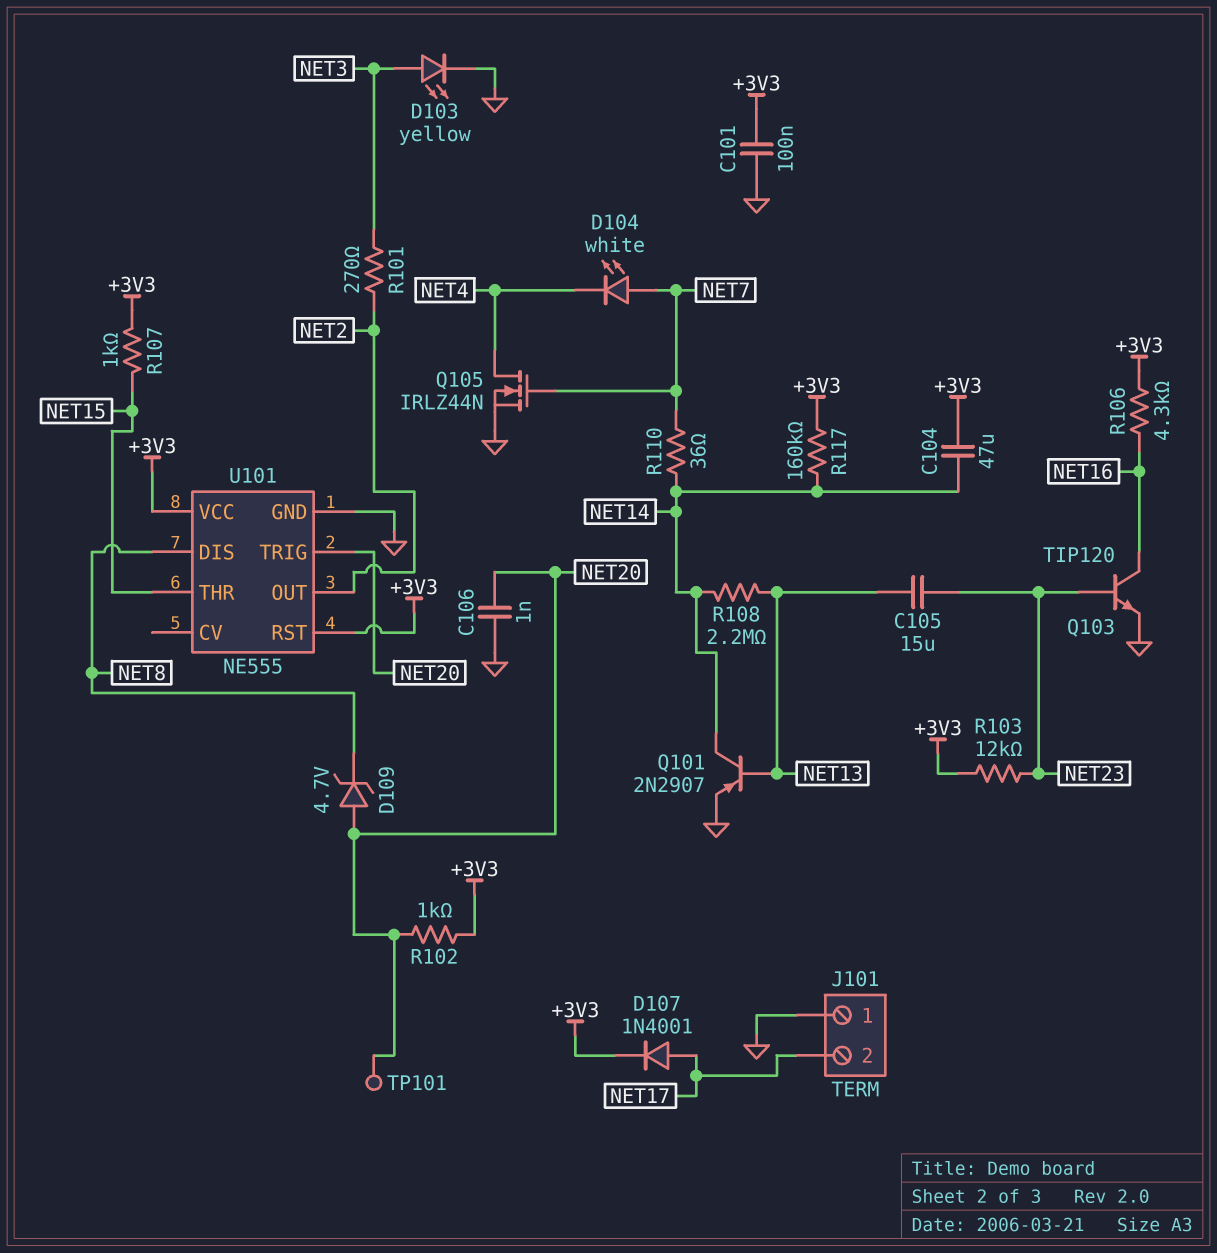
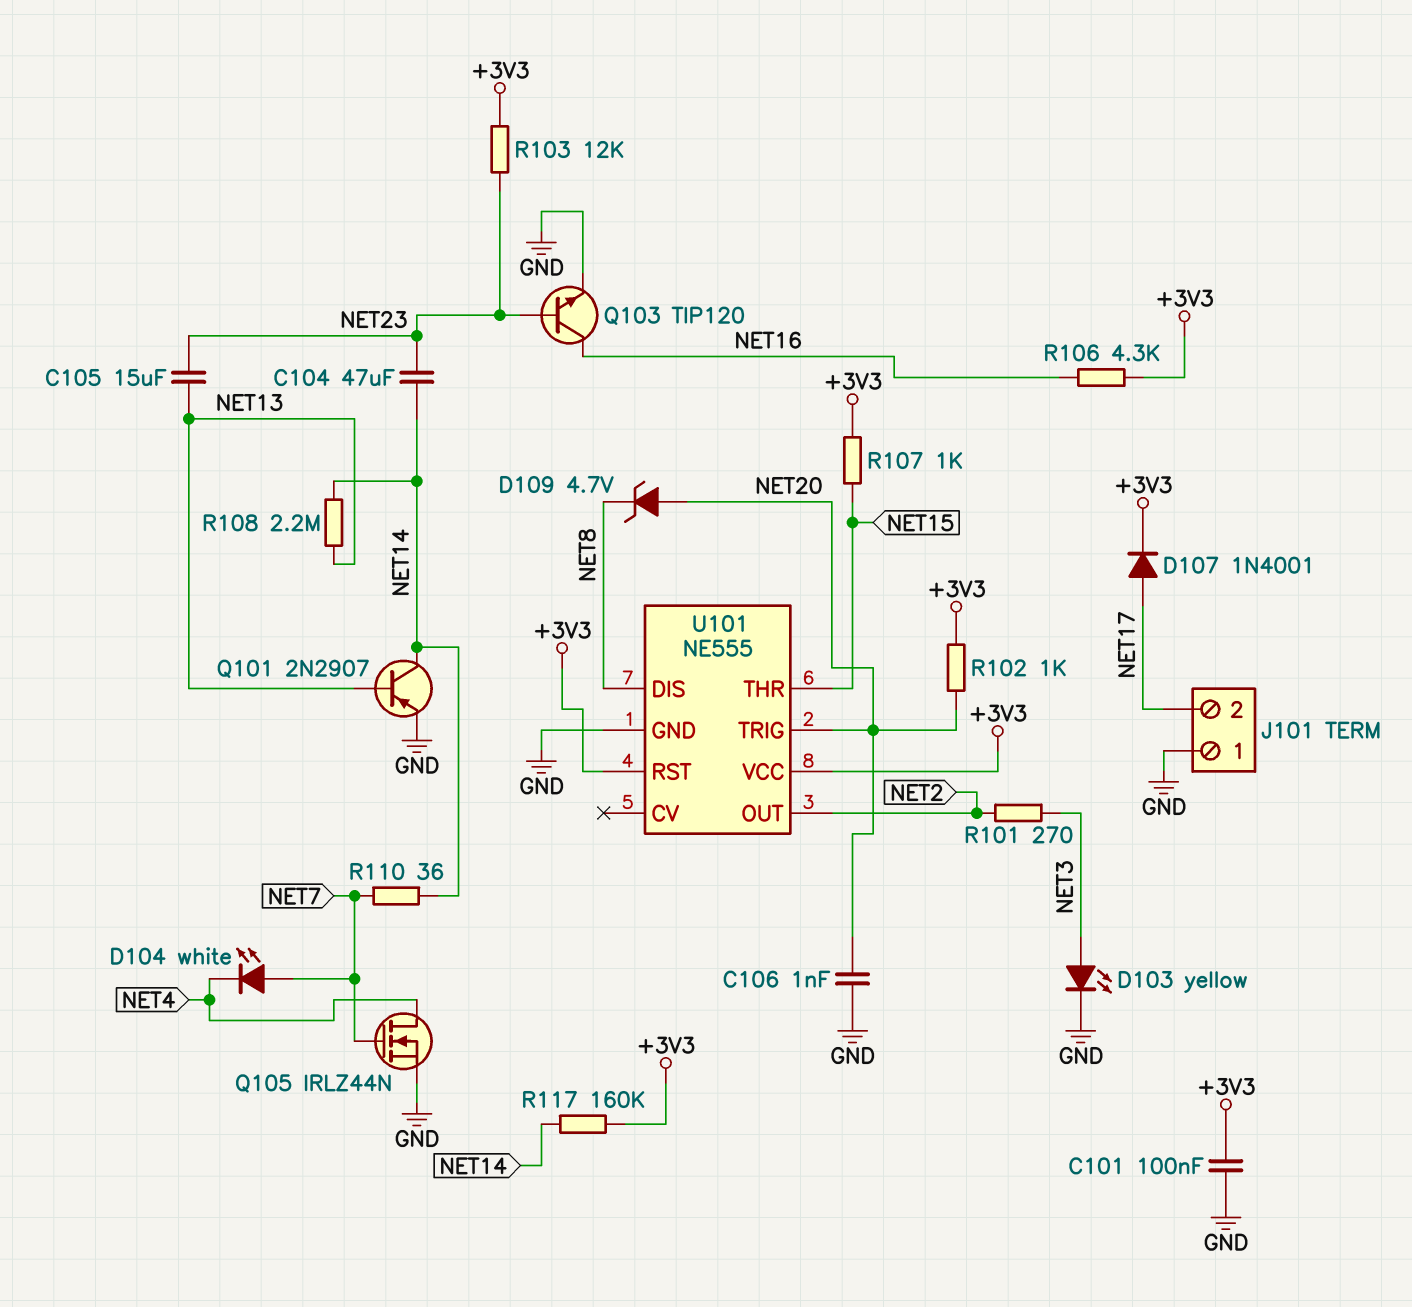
C104: 47uF (+3V3, NET14) -> 47uF (NET14, NET23)
TP101: test point (NET20) -> none

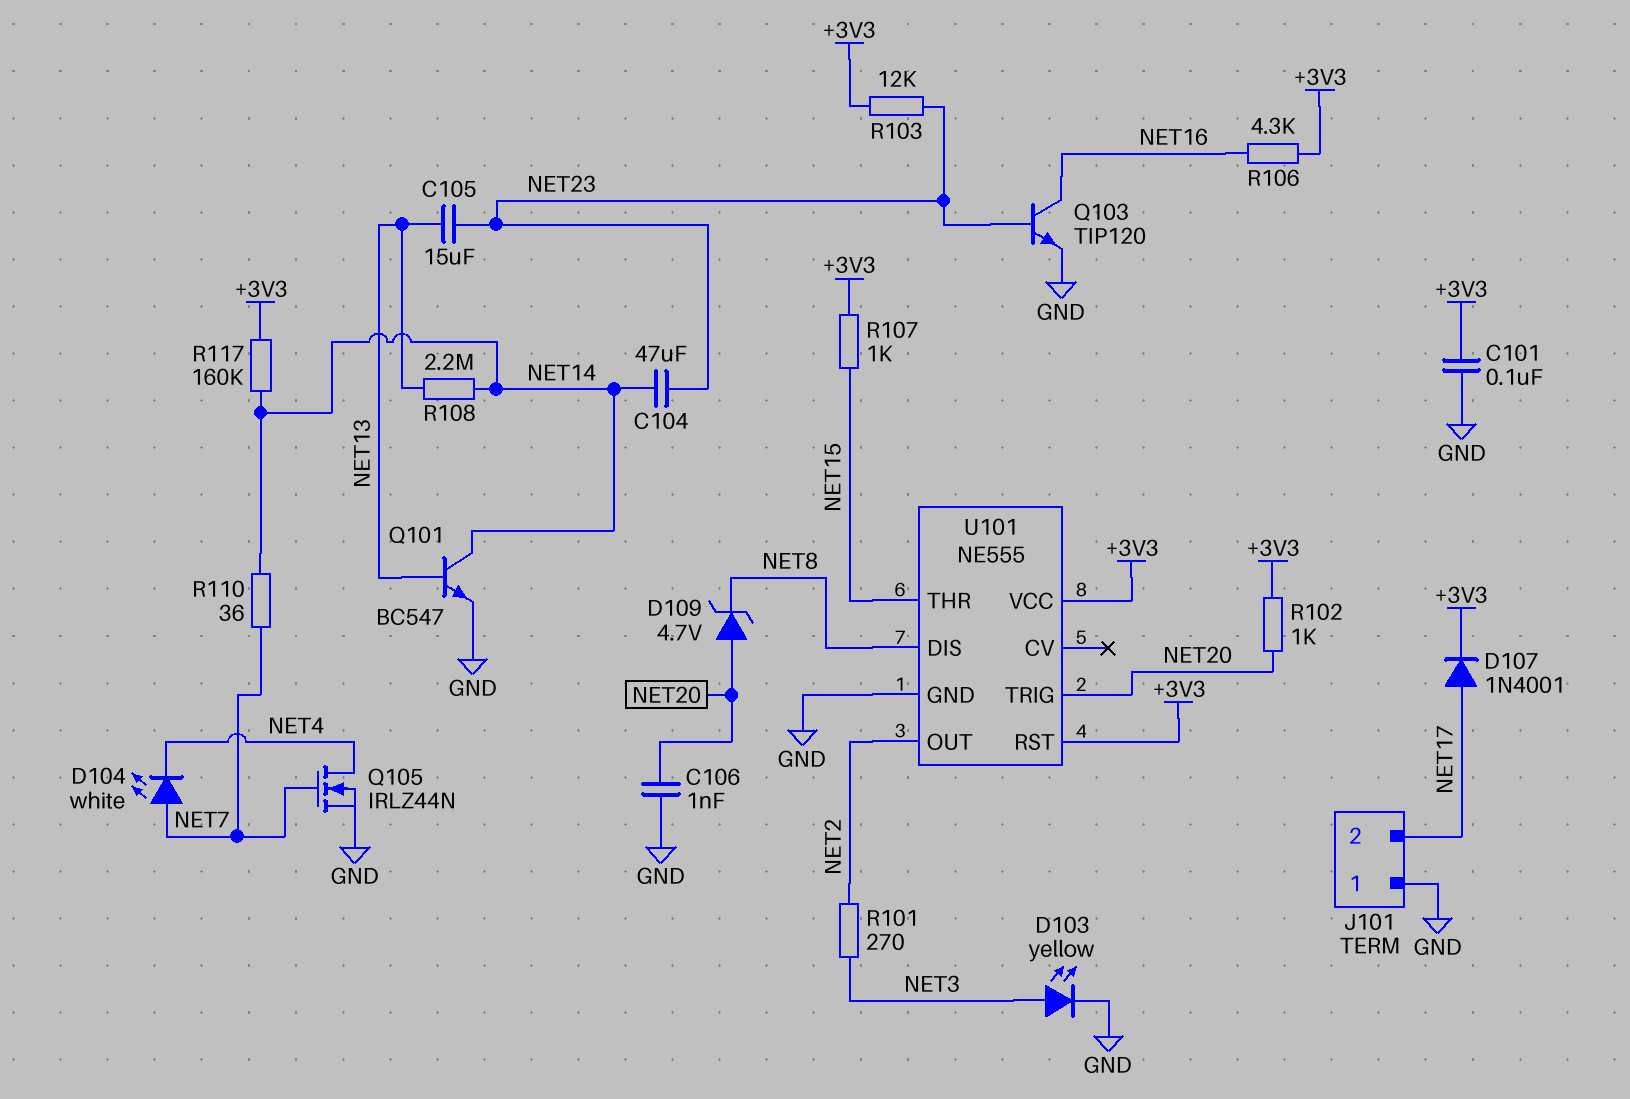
Q101: PNP 2N2907 (B NET13, C NET14, E GND) -> NPN BC547 (B NET13, C NET14, E GND)

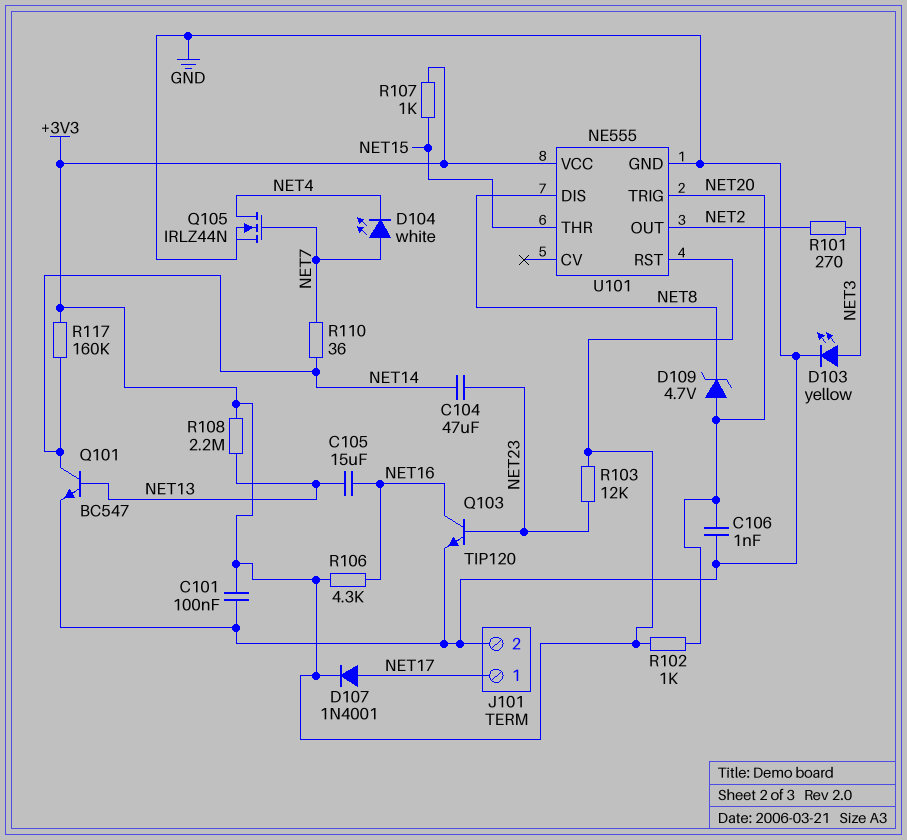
C105: 15uF (NET13, NET23) -> 15uF (NET13, NET16)
J101 pin 1: GND -> NET17
J101 pin 2: NET17 -> GND
R108: 2.2M (NET13, NET14) -> 2.2M (+3V3, NET13)

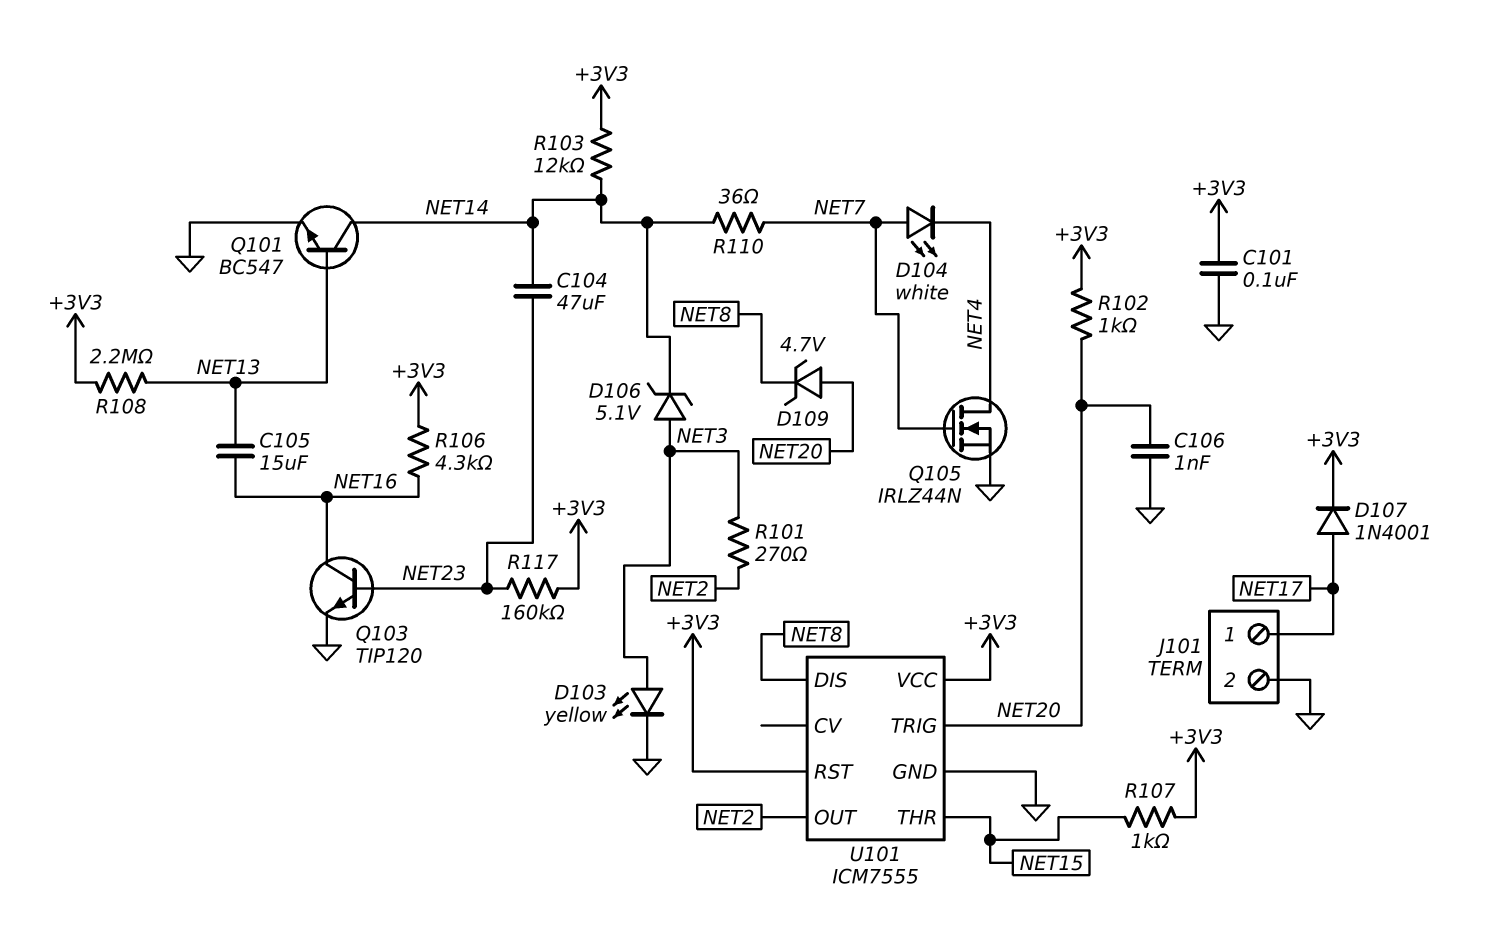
D106: none -> zener 5.1V (A NET3, K NET14)
R103: 12k (+3V3, NET23) -> 12k (+3V3, NET14)
R117: 160k (+3V3, NET14) -> 160k (+3V3, NET23)
U101: NE555 -> ICM7555

